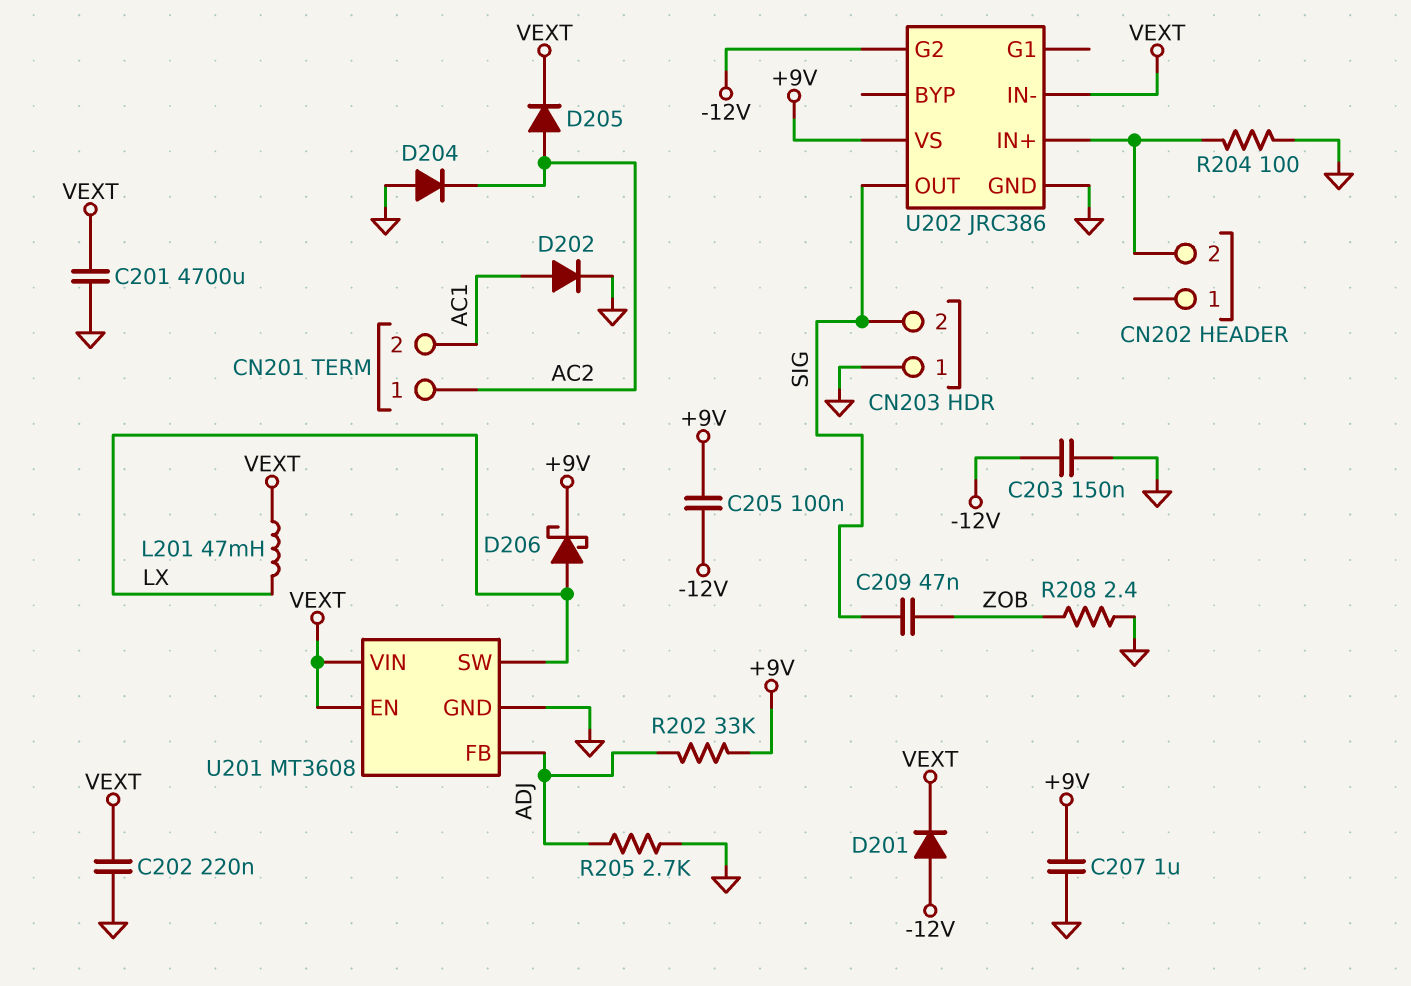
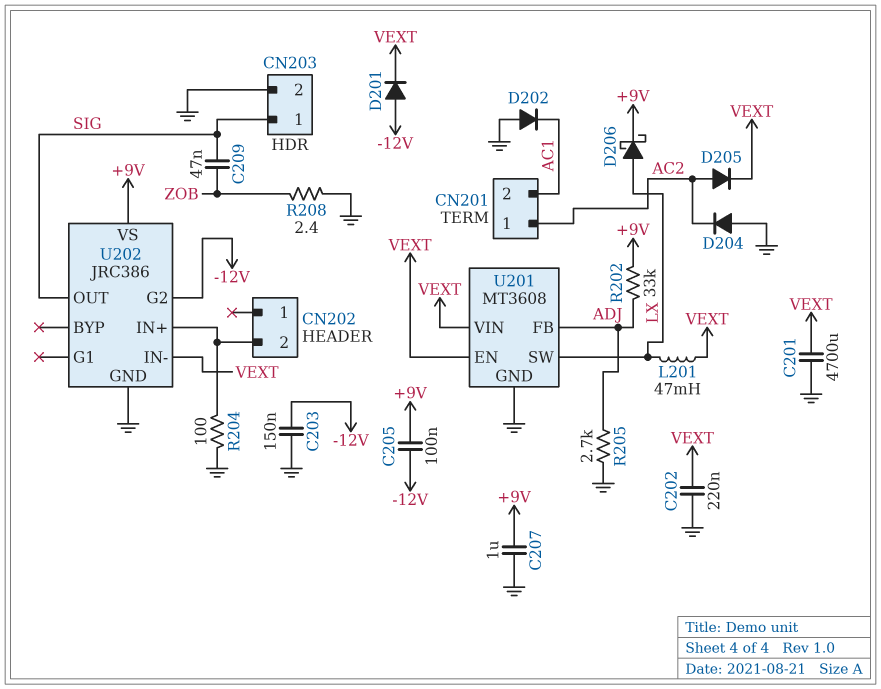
CN203 pin 1: GND -> SIG
CN203 pin 2: SIG -> GND
D202: diode (A AC1, K GND) -> diode (A GND, K AC1)

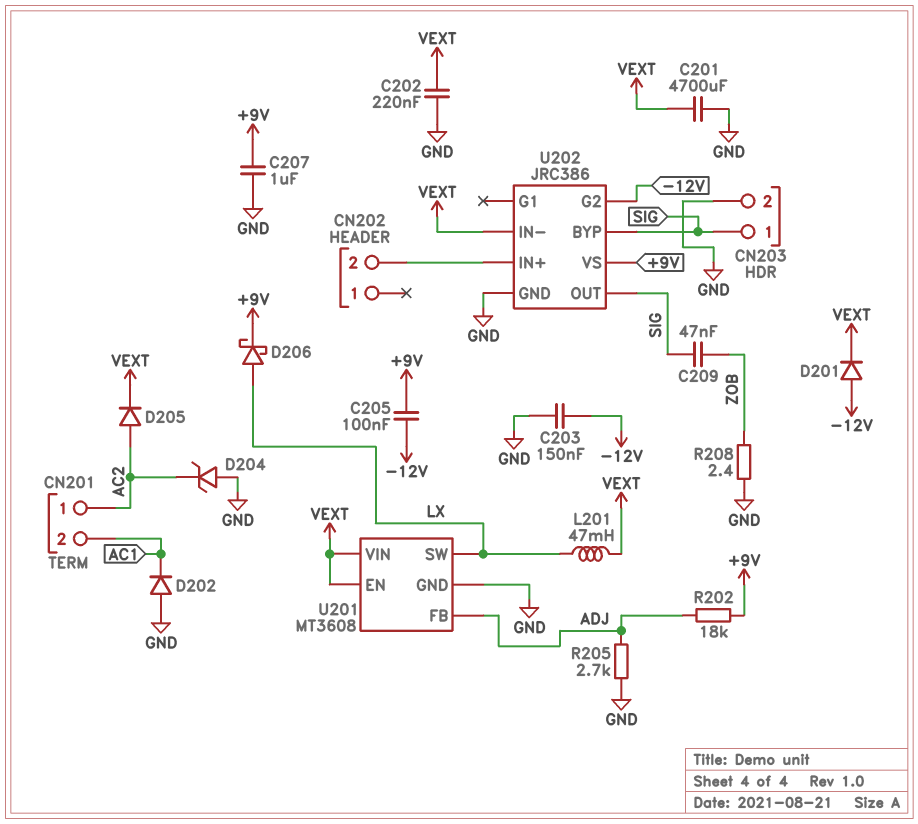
D204: diode (A GND, K AC2) -> zener (A GND, K AC2)
R202: 33k (+9V, ADJ) -> 18k (+9V, ADJ)
R204: 100 (CN202/2, GND) -> none
U202 pin BYP: none -> SIG

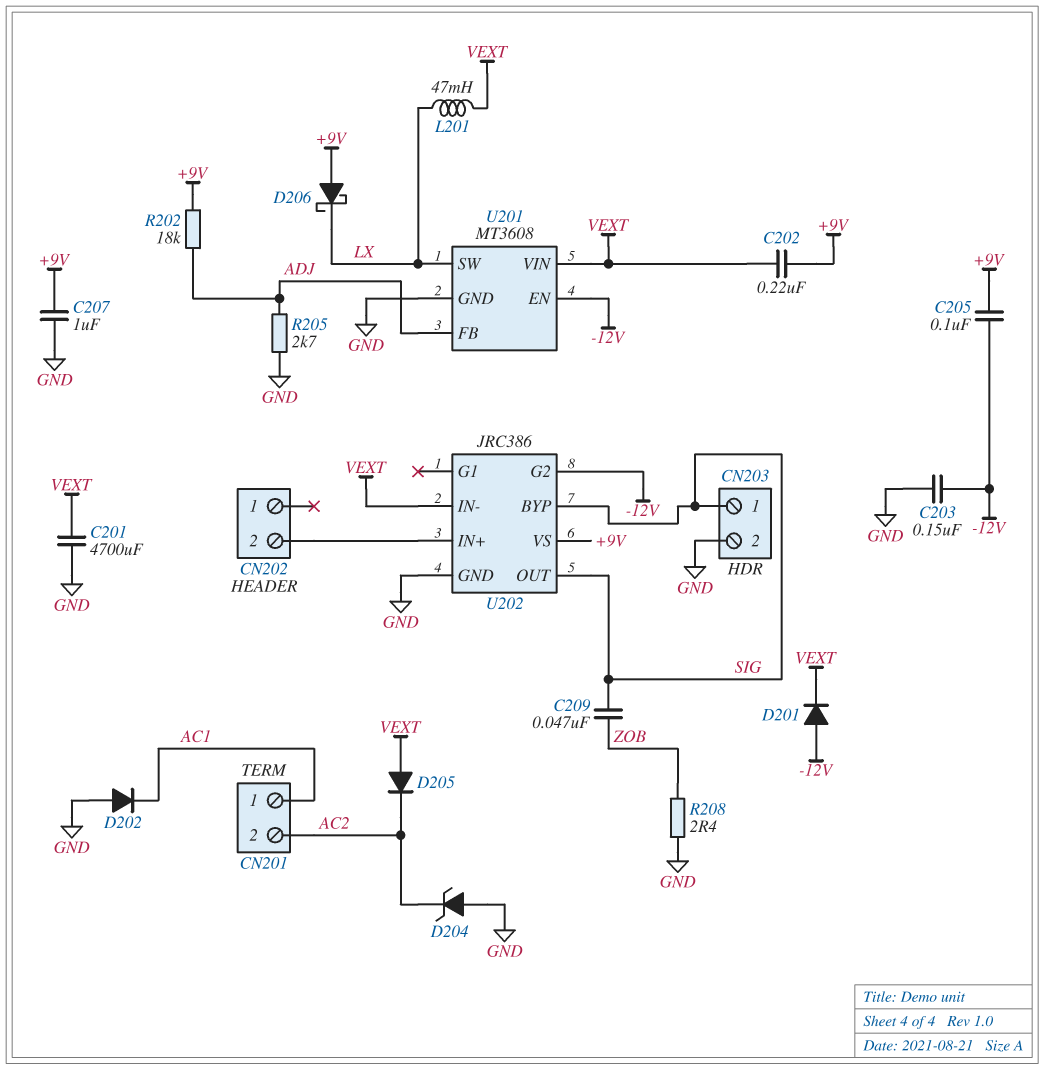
C202: 220nF (GND, VEXT) -> 220nF (+9V, VEXT)
CN201 pin 1: AC2 -> AC1
CN201 pin 2: AC1 -> AC2
D205: diode (A AC2, K VEXT) -> diode (A VEXT, K AC2)
D206: schottky (A LX, K +9V) -> schottky (A +9V, K LX)
U201 pin EN: VEXT -> -12V

